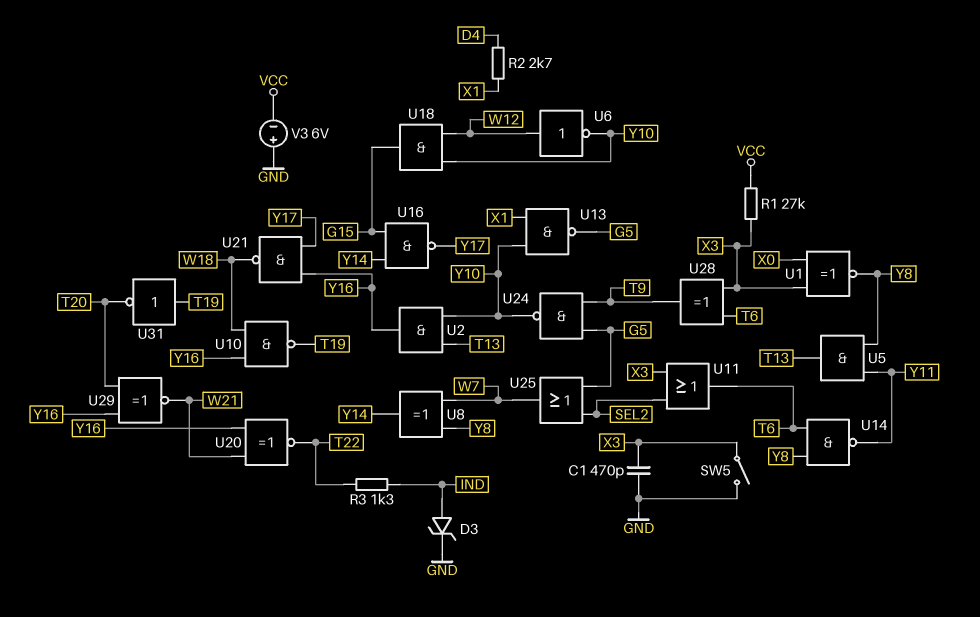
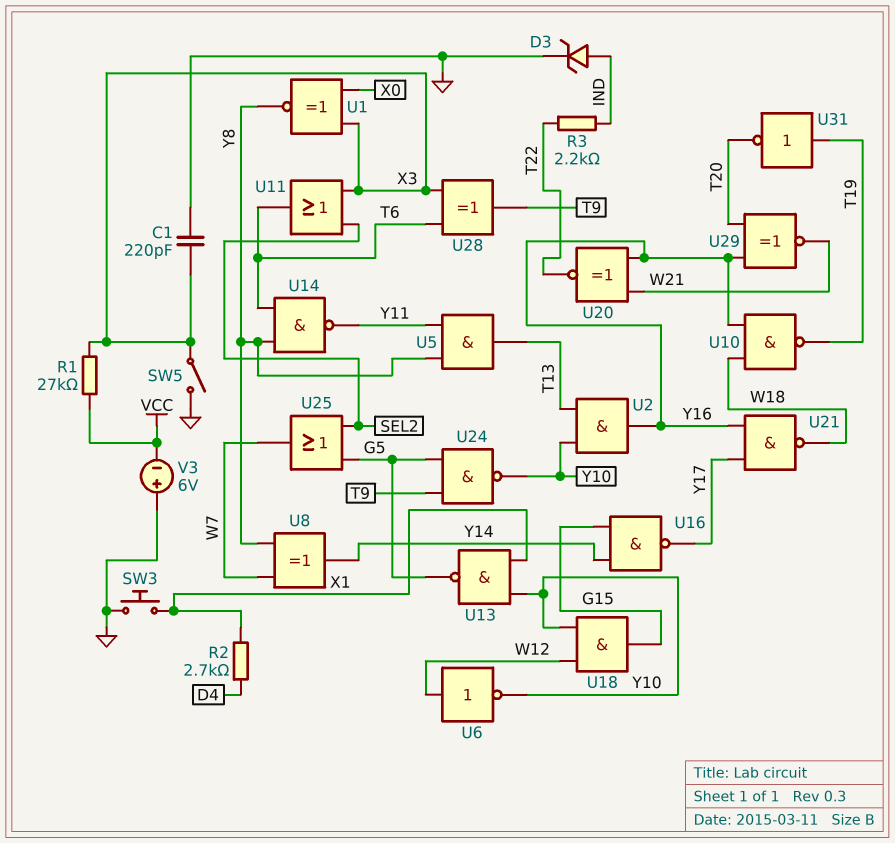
C1: 470pF (GND, X3) -> 220pF (GND, X3)
R3: 1.3k (IND, T22) -> 2.2k (IND, T22)
SW3: none -> button (GND, X1)

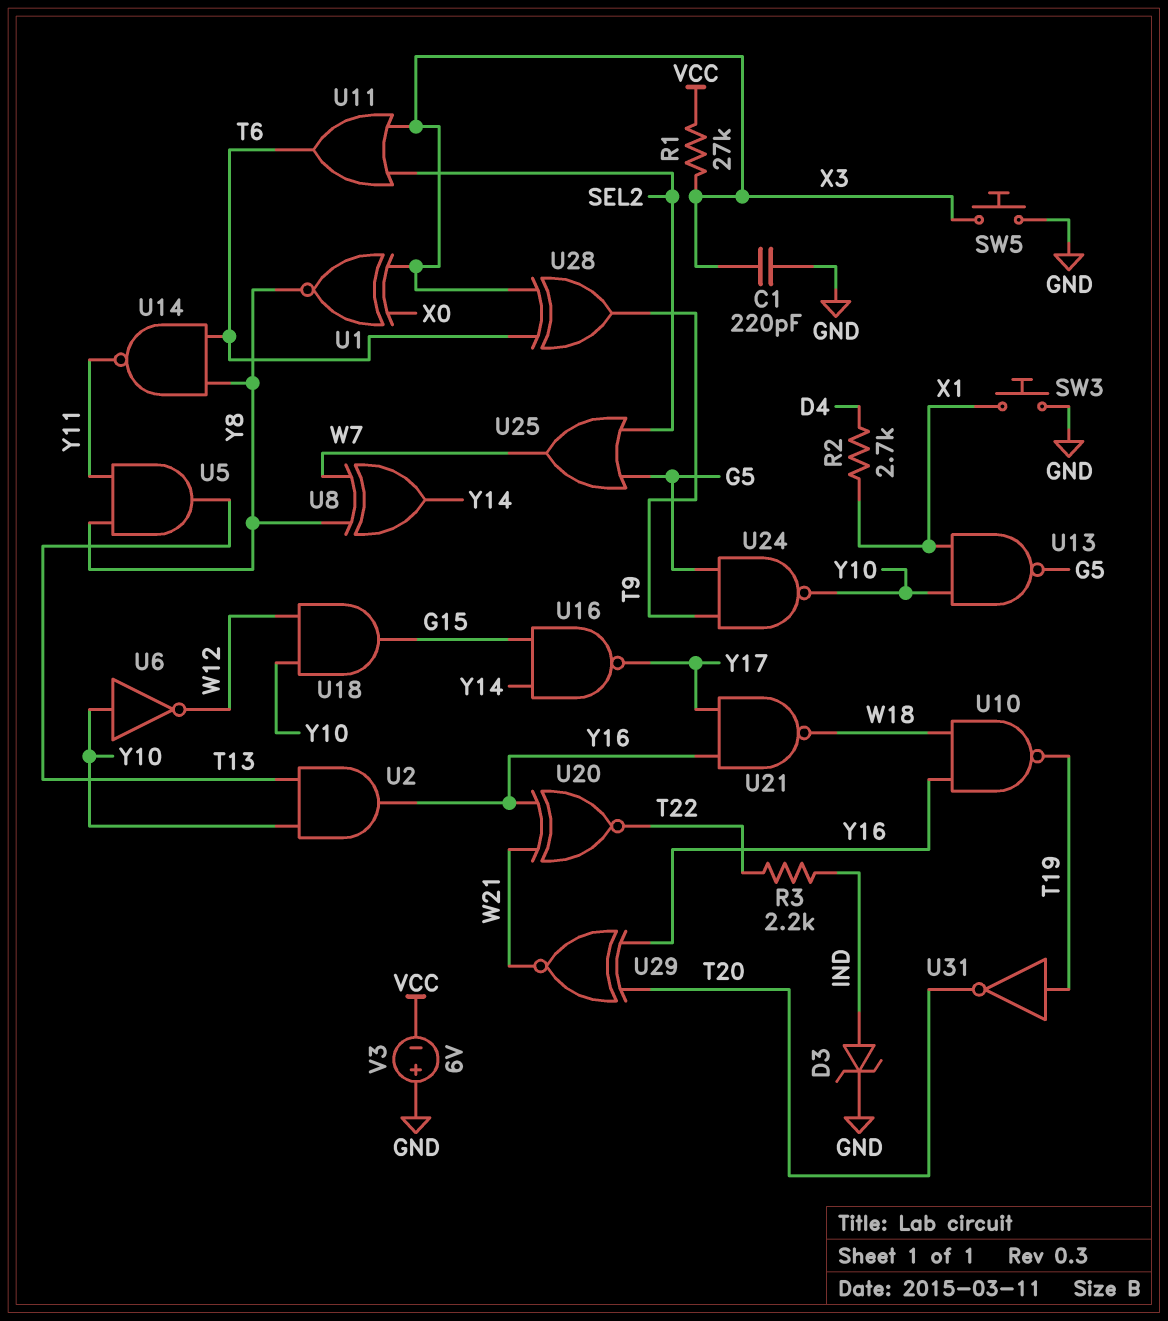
SW5: switch (GND, X3) -> button (GND, X3)
U6: NOT (in W12, out Y10) -> NOT (in Y10, out W12)

